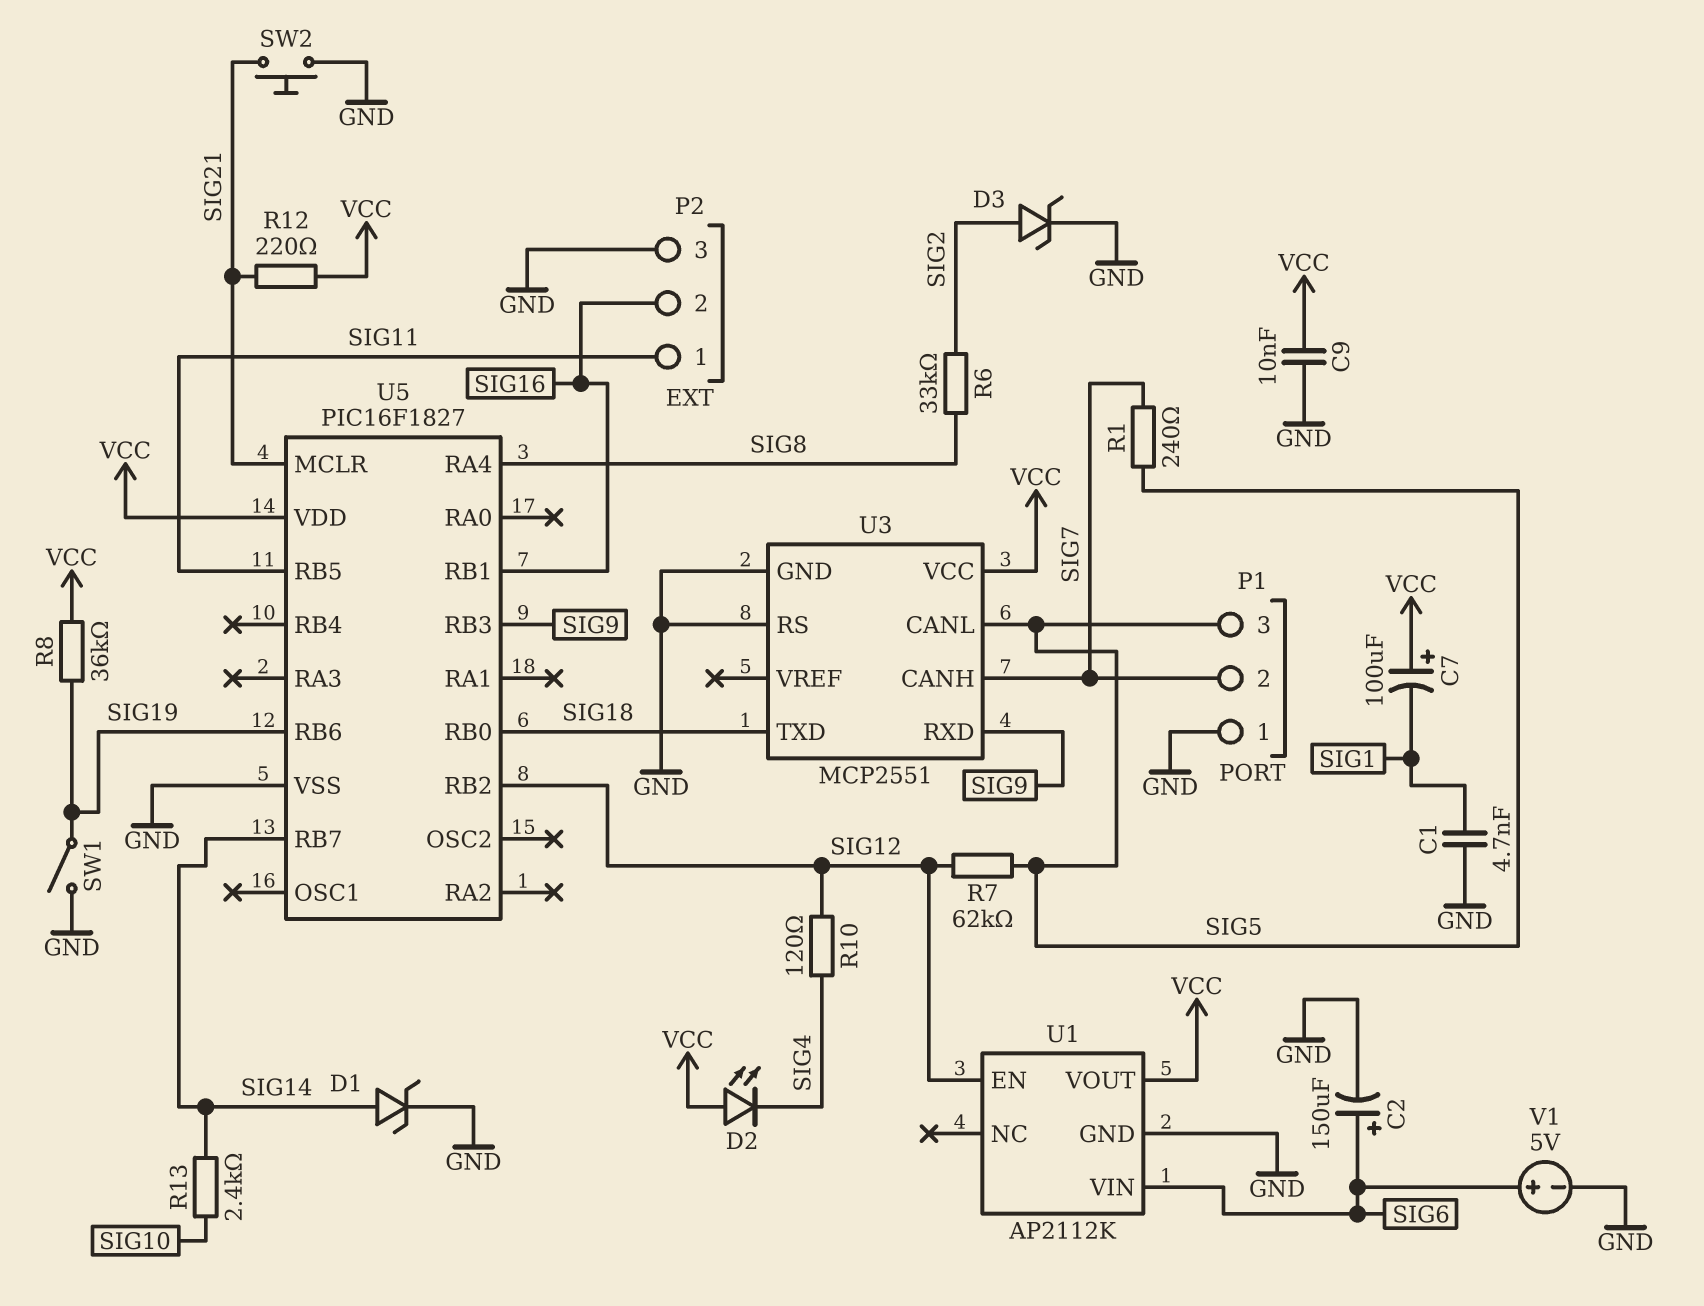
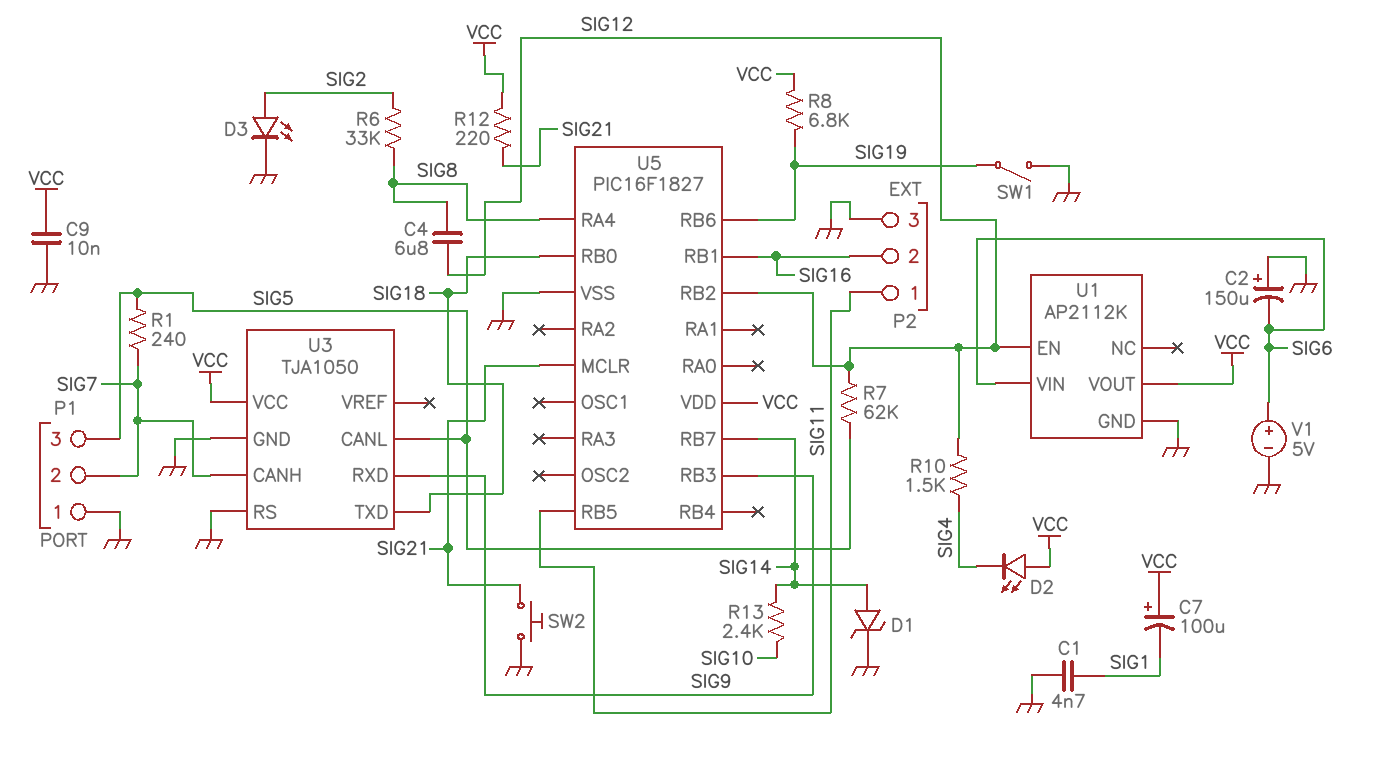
C2: 150uF (plus SIG6, minus GND) -> 150uF (plus GND, minus SIG6)
C4: none -> 6.8uF (SIG8, SIG12)
D3: zener (A SIG2, K GND) -> LED (A SIG2, K GND)
R8: 36k (SIG19, VCC) -> 6.8k (SIG19, VCC)
R10: 120 (SIG4, SIG12) -> 1.5k (SIG4, SIG12)
U3: MCP2551 -> TJA1050

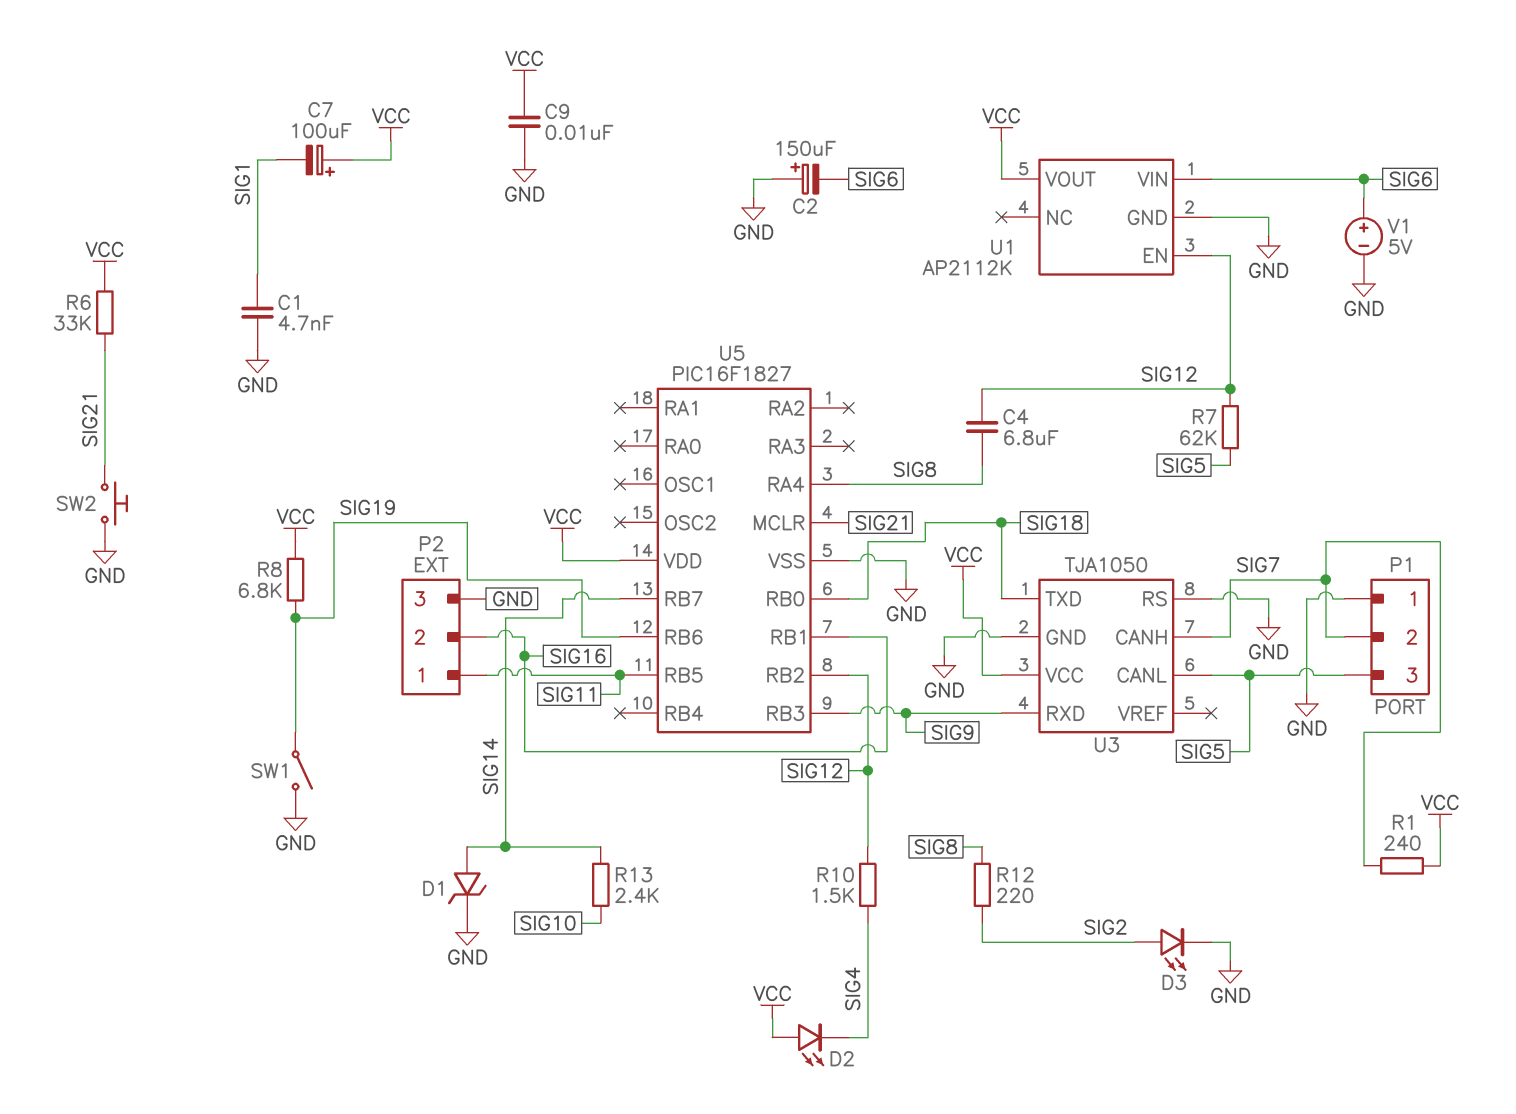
R1: 240 (SIG5, SIG7) -> 240 (SIG7, VCC)
R6: 33k (SIG2, SIG8) -> 33k (SIG21, VCC)
R12: 220 (SIG21, VCC) -> 220 (SIG2, SIG8)

